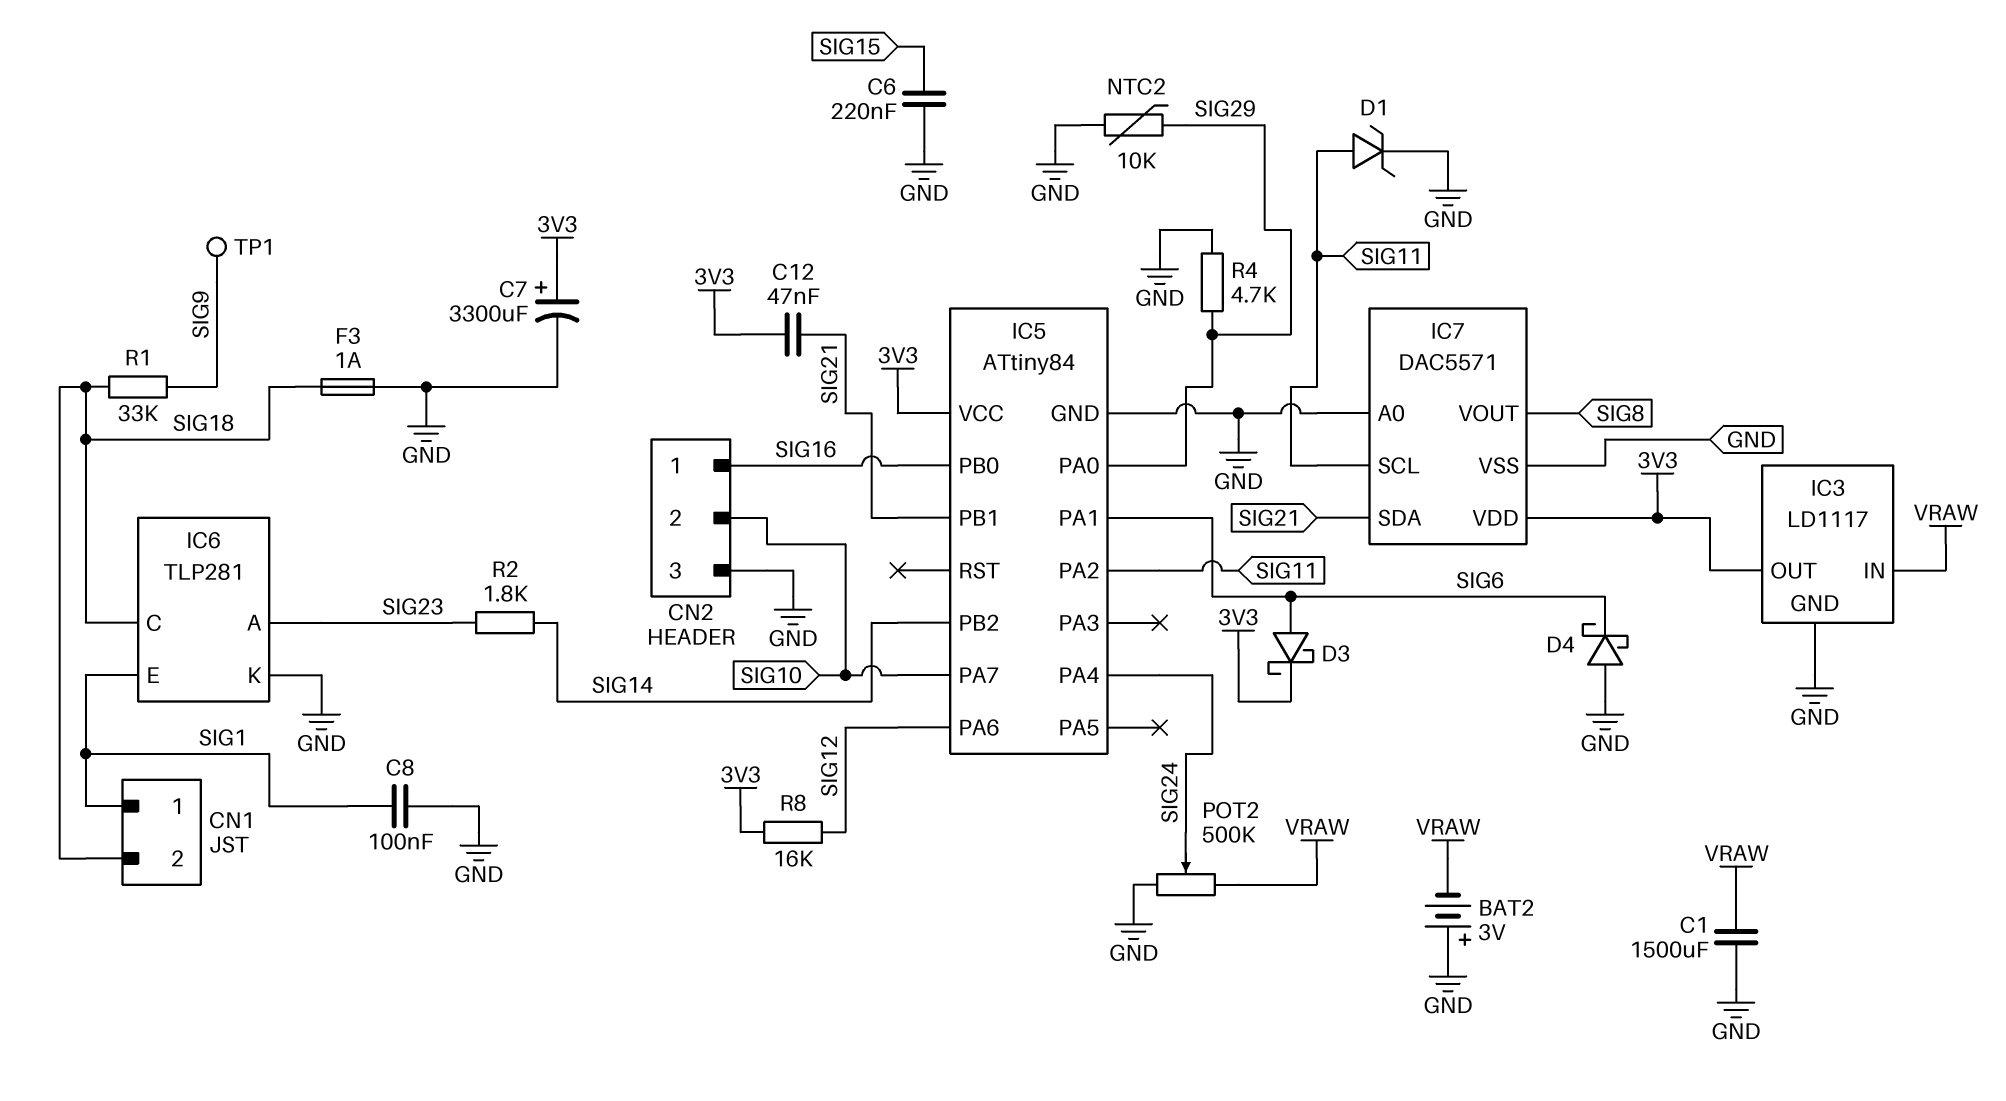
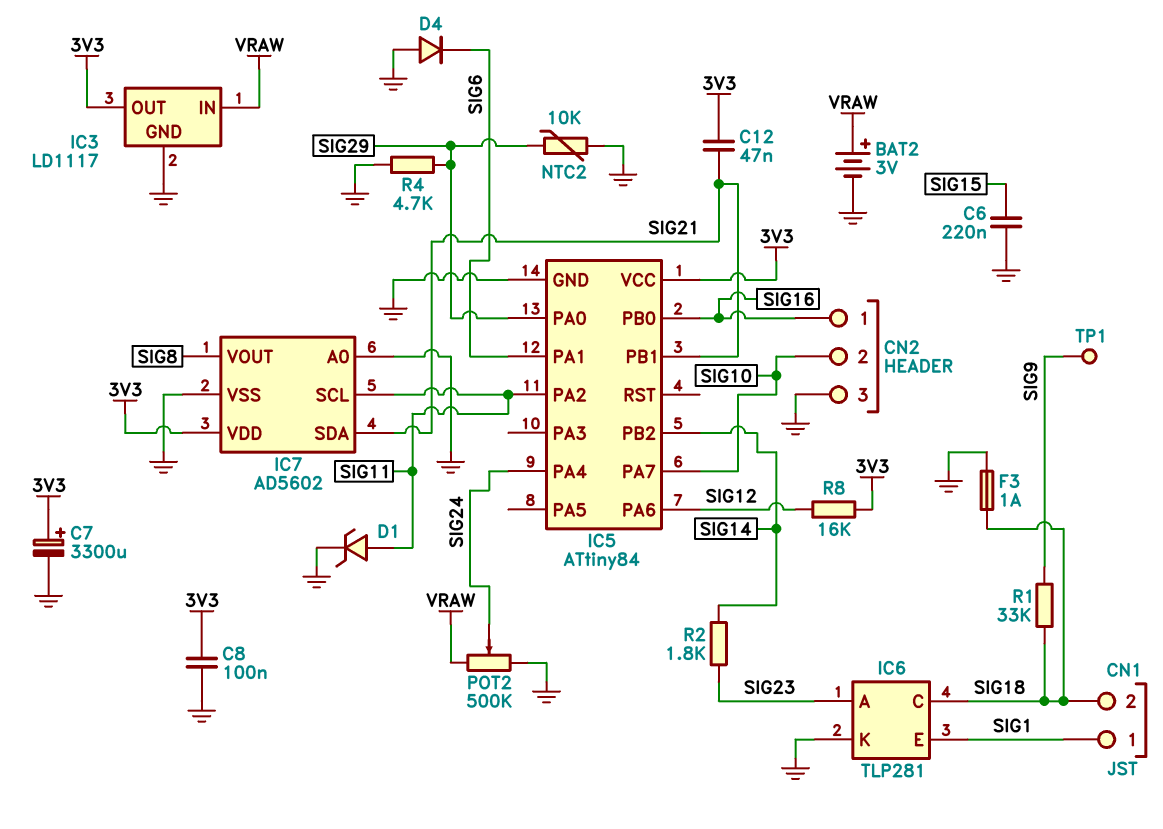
BAT2: 3V (plus GND, minus VRAW) -> 3V (plus VRAW, minus GND)
C1: 1500uF (GND, VRAW) -> none
C8: 100nF (GND, SIG1) -> 100nF (3V3, GND)
D3: schottky (A SIG6, K 3V3) -> none
D4: schottky (A GND, K SIG6) -> diode (A GND, K SIG6)
IC7: DAC5571 -> AD5602

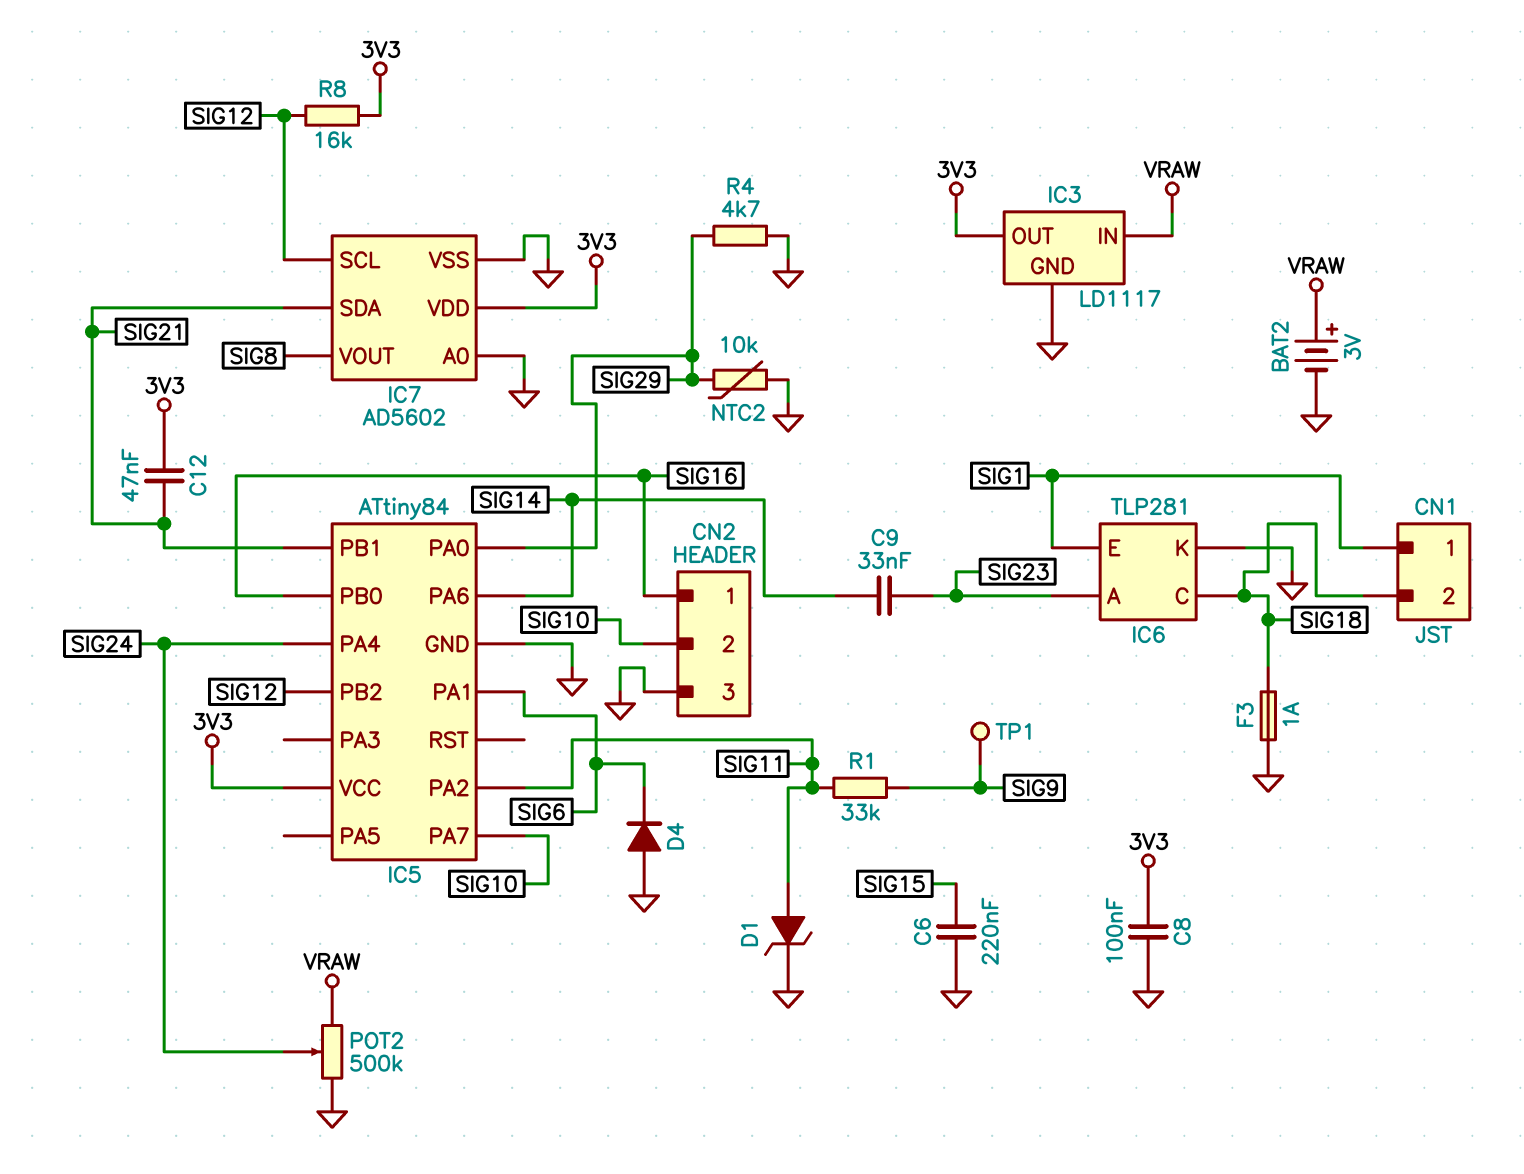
C7: 3300uF (plus 3V3, minus GND) -> none
C9: none -> 33nF (SIG14, SIG23)
IC5 pin PA6: SIG12 -> SIG14
IC5 pin PB2: SIG14 -> SIG12
IC7 pin SCL: SIG11 -> SIG12
R1: 33k (SIG9, SIG18) -> 33k (SIG9, SIG11)
R2: 1.8k (SIG14, SIG23) -> none

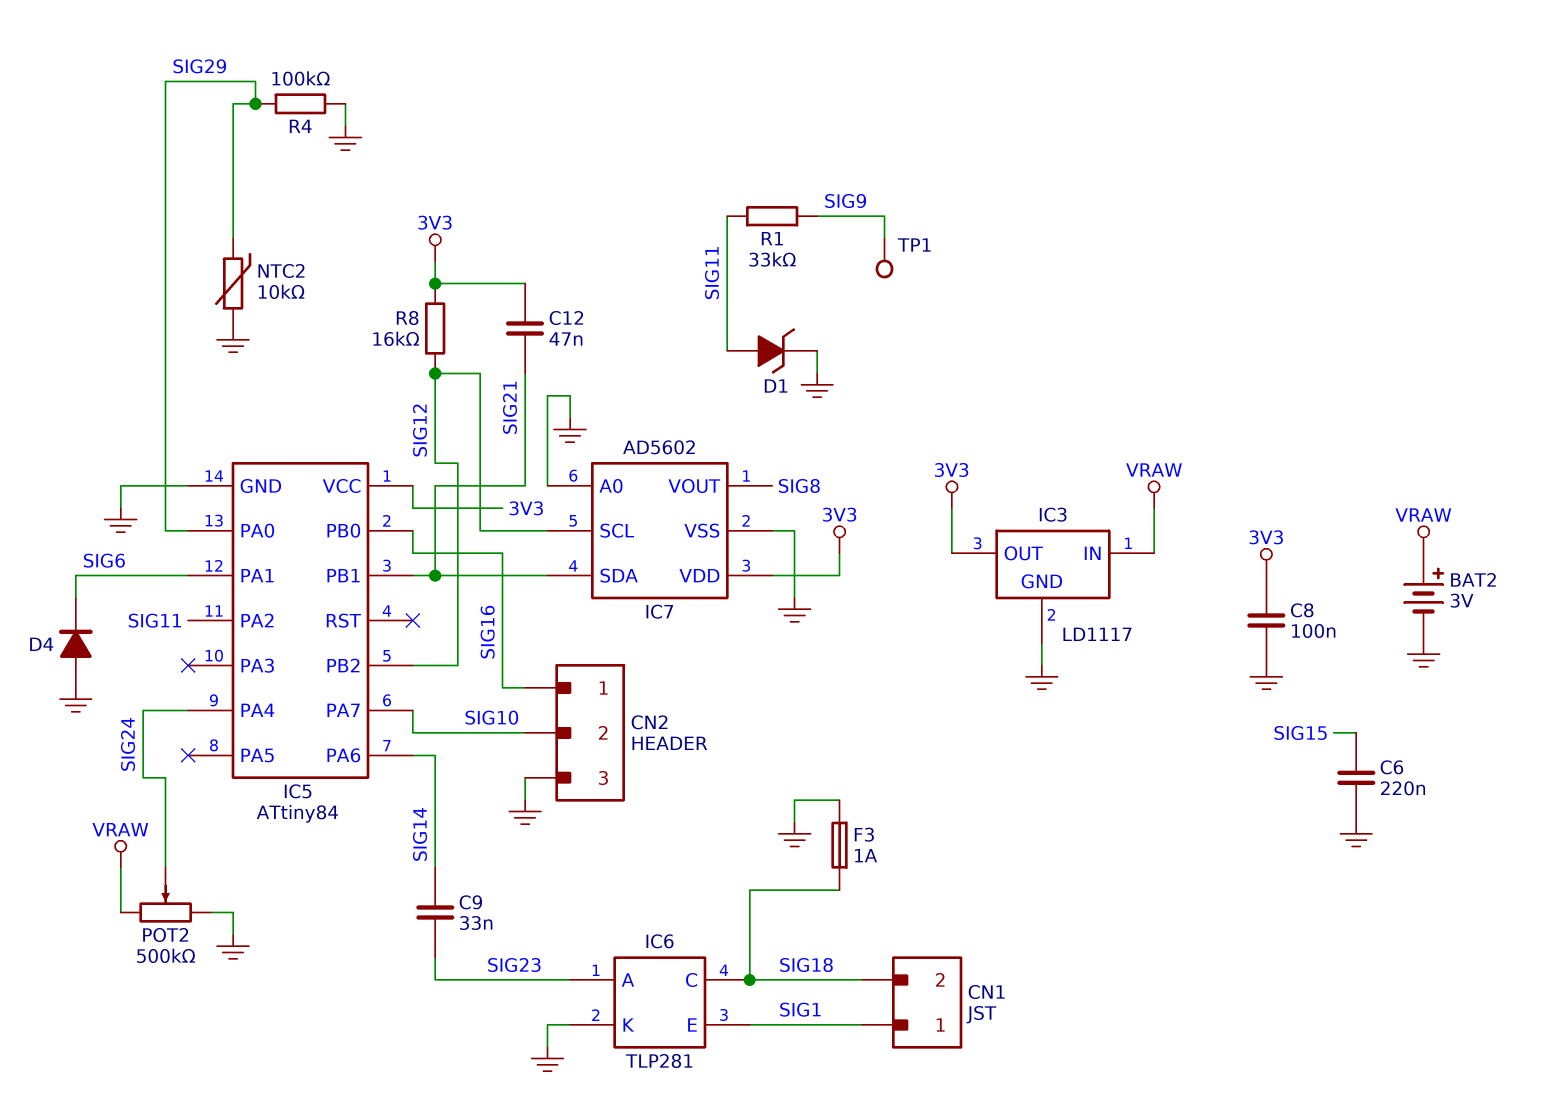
R4: 4.7k (GND, SIG29) -> 100k (GND, SIG29)

